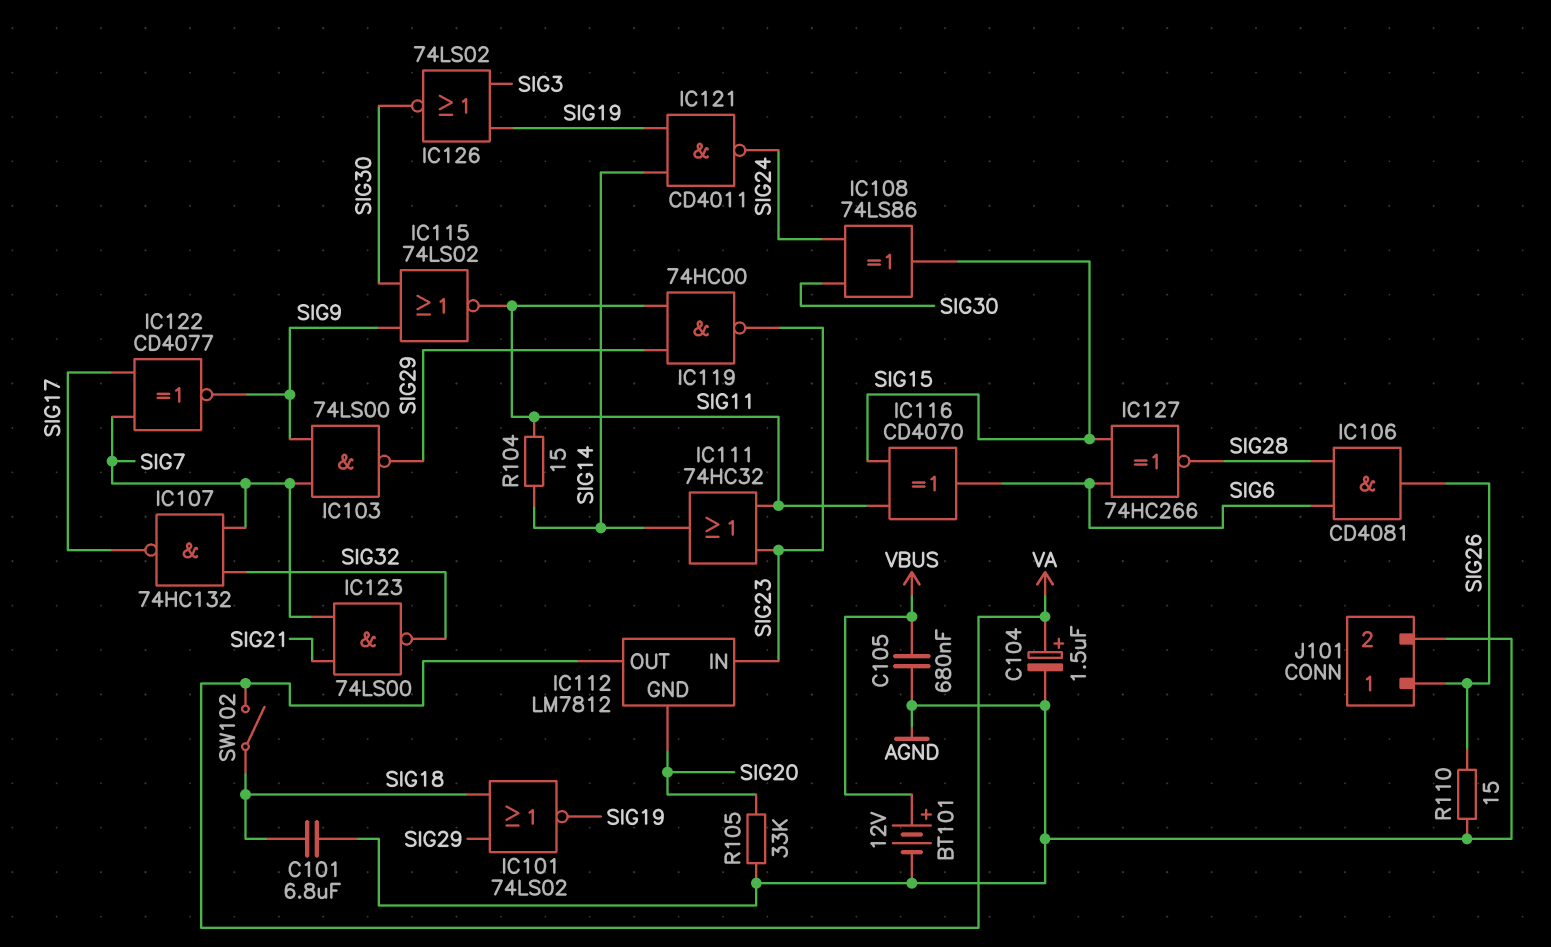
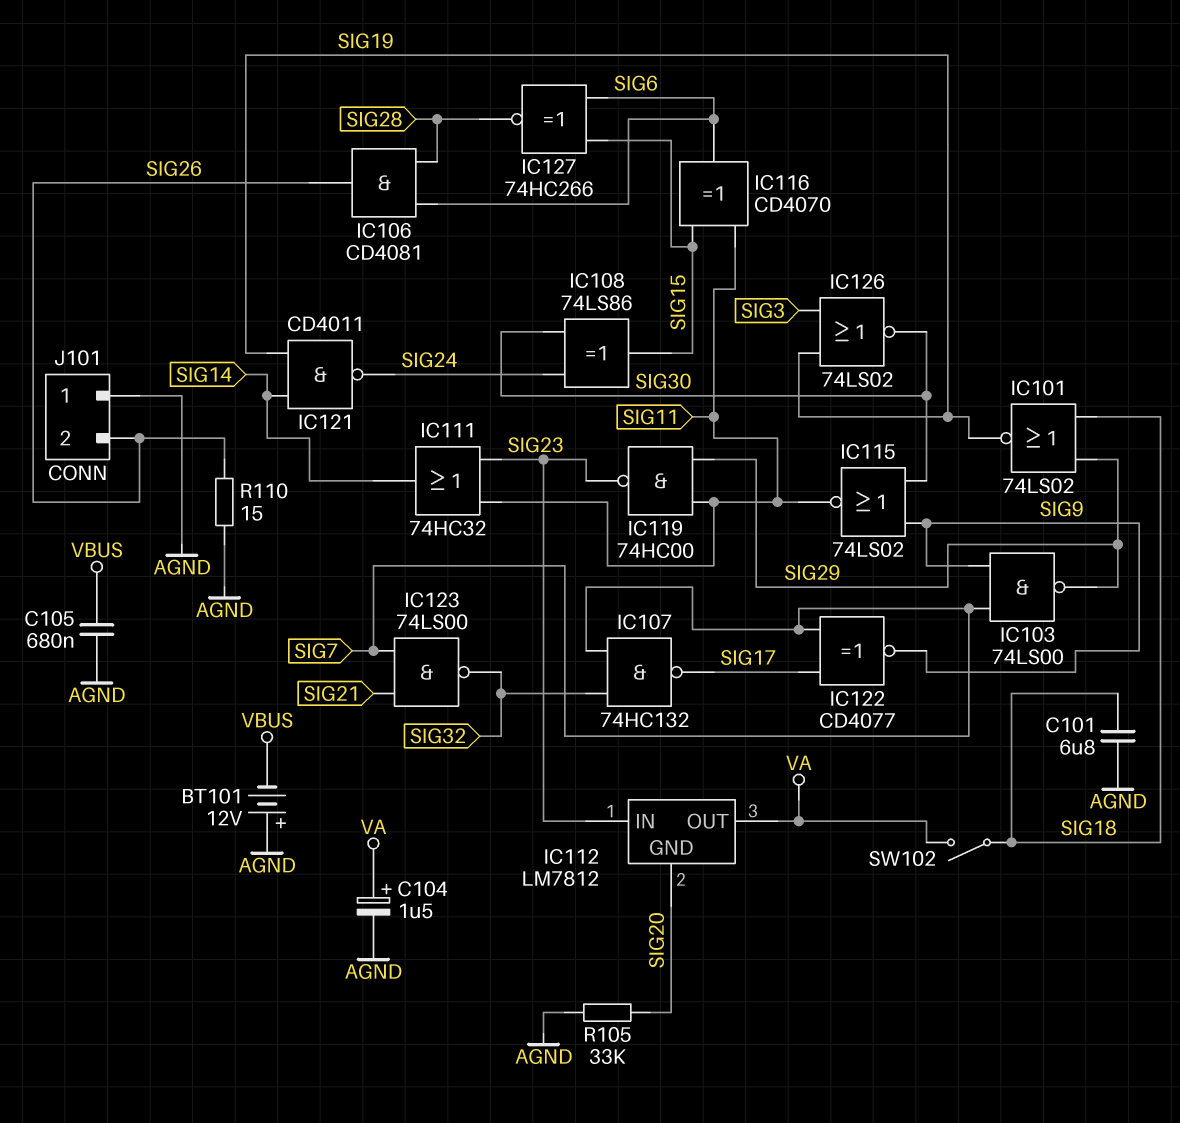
BT101: 12V (plus VBUS, minus AGND) -> 12V (plus AGND, minus VBUS)
J101 pin 1: SIG26 -> AGND
J101 pin 2: AGND -> SIG26
R104: 15 (SIG11, SIG14) -> none

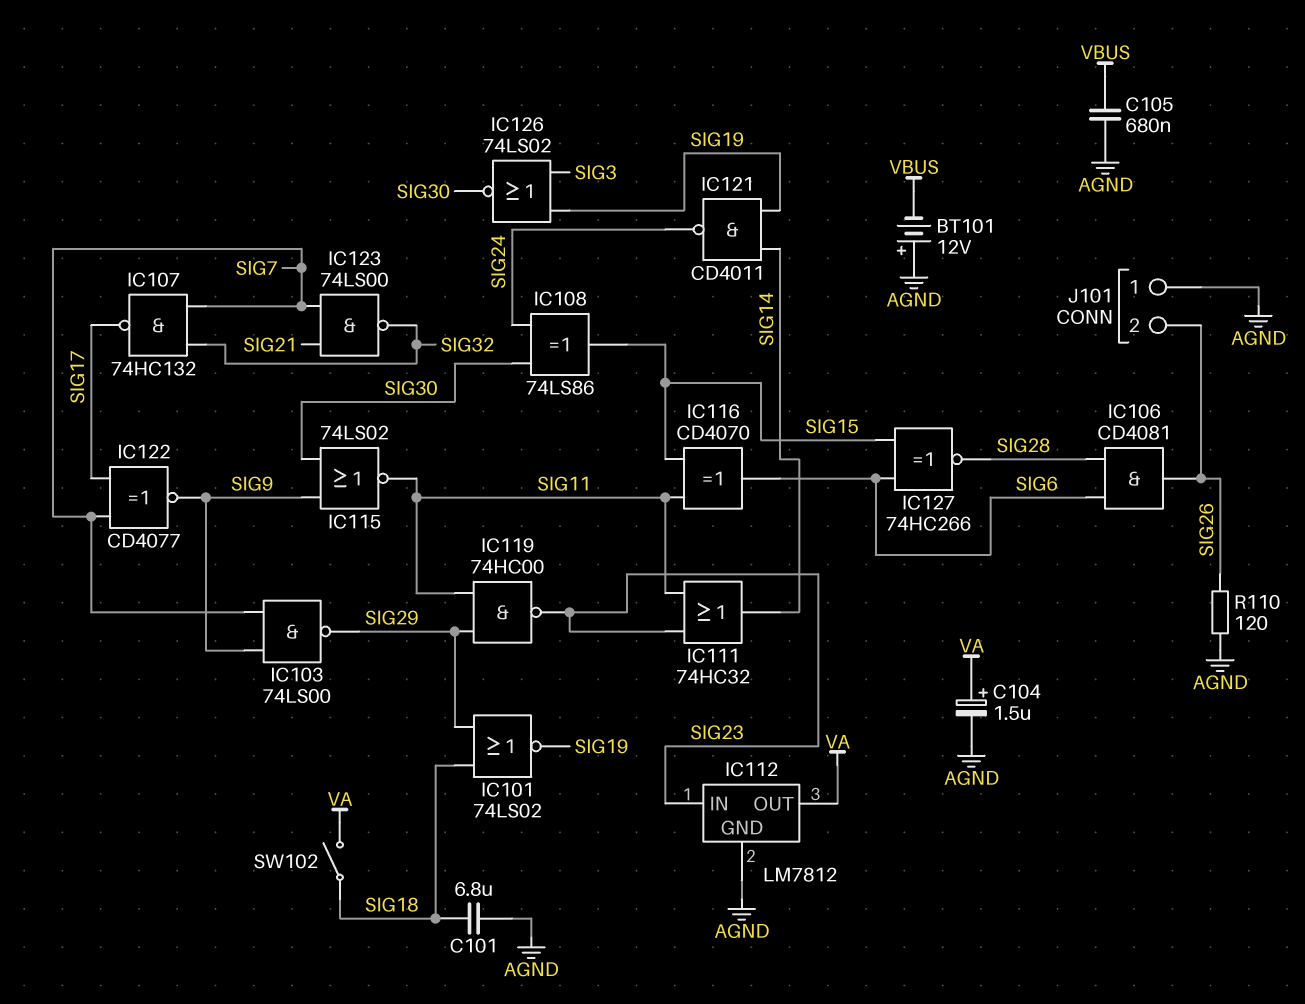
IC112 pin GND: SIG20 -> AGND
R105: 33k (AGND, SIG20) -> none
R110: 15 (AGND, SIG26) -> 120 (AGND, SIG26)

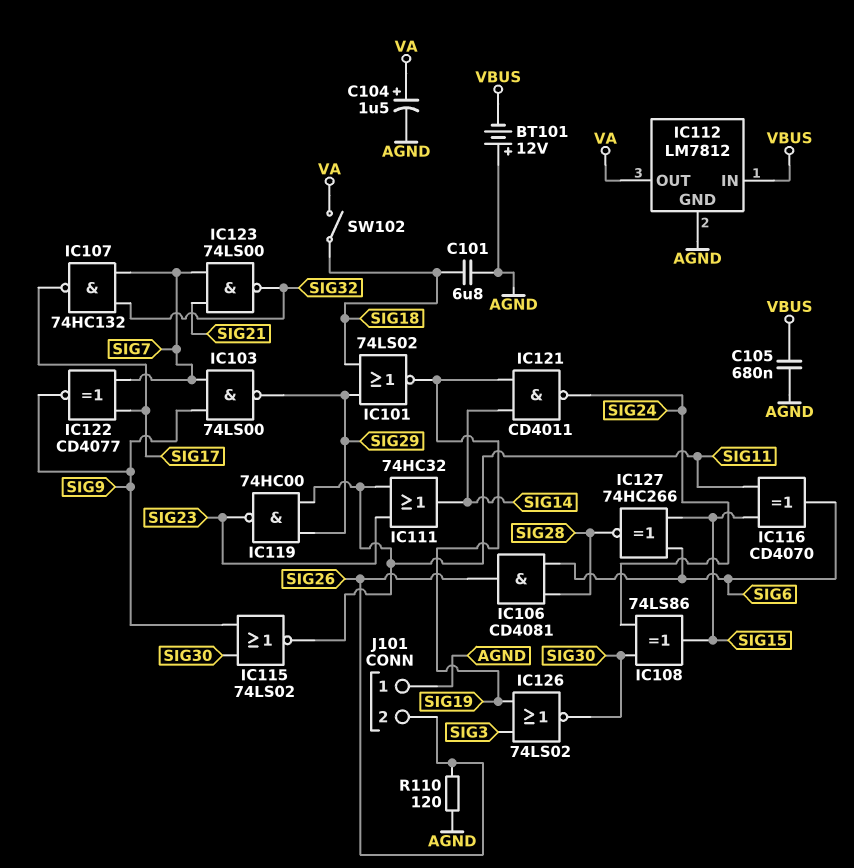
IC112 pin IN: SIG23 -> VBUS

